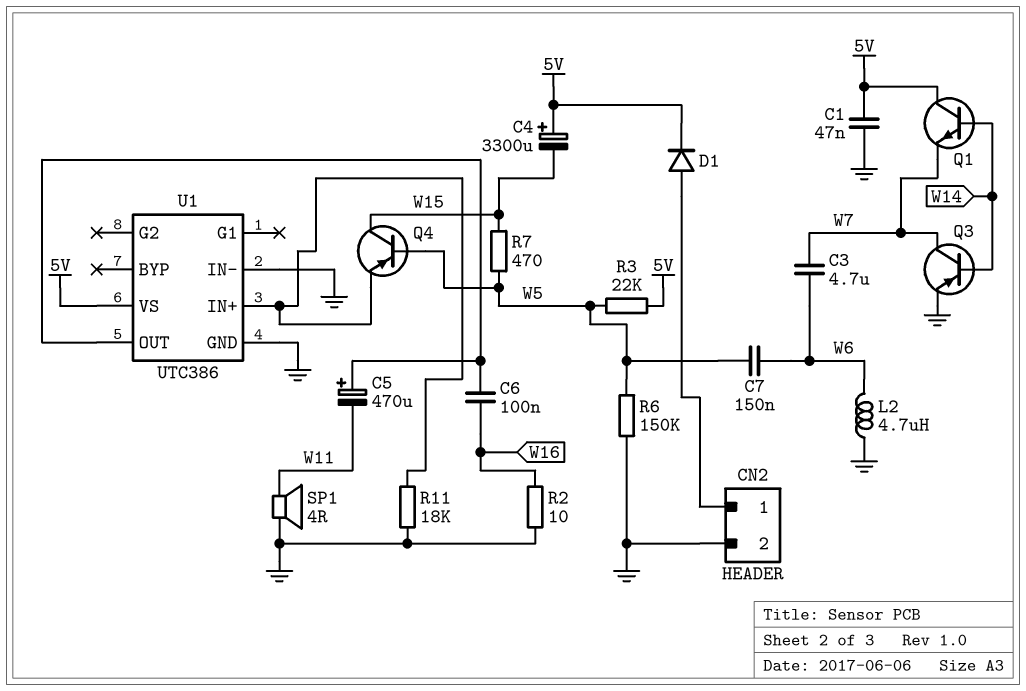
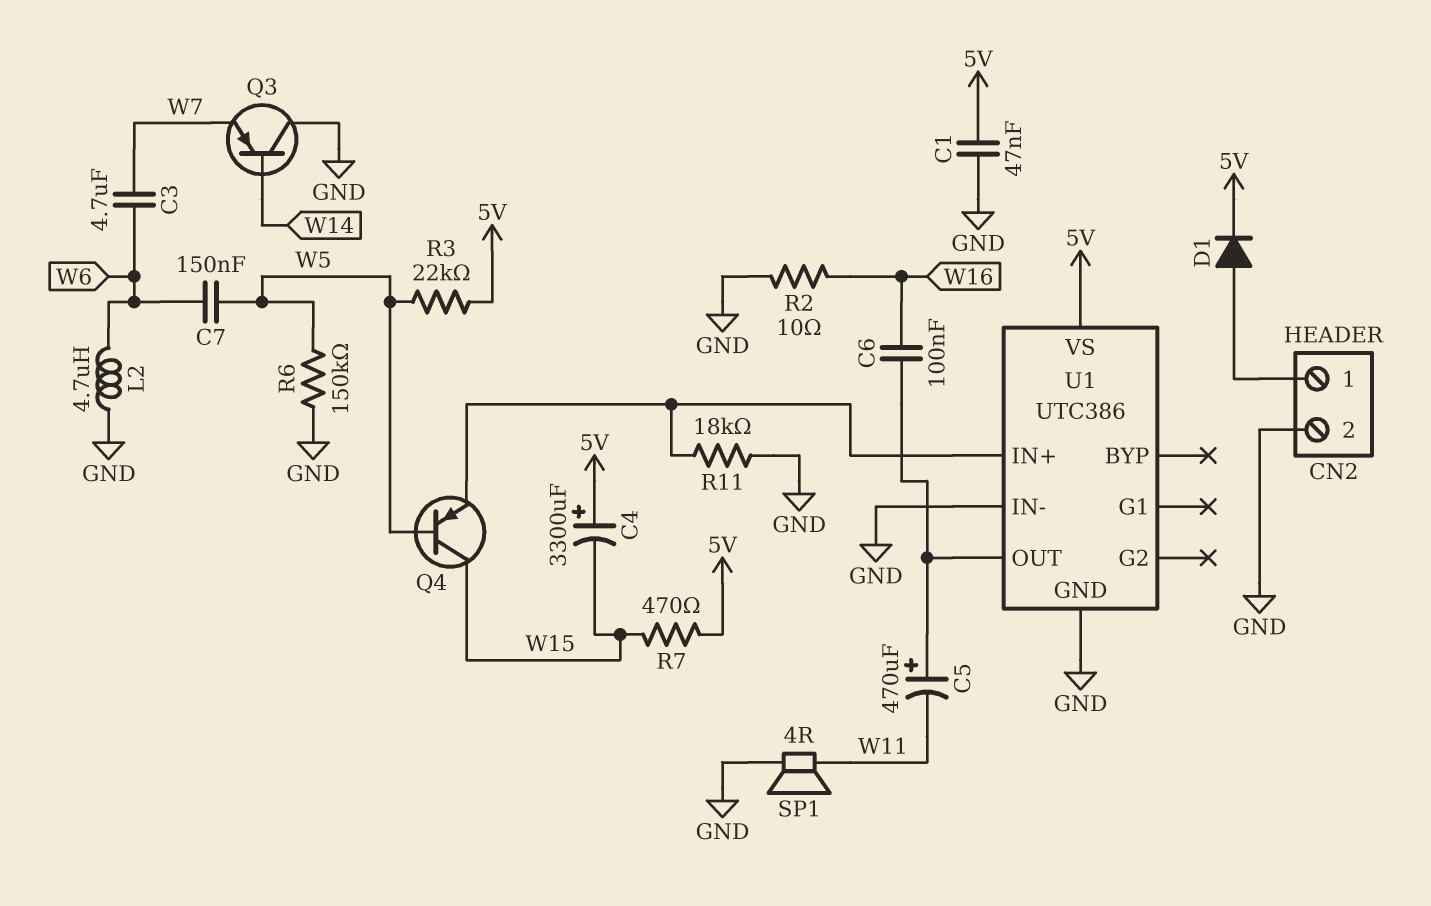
Q1: NPN (B W14, C 5V, E W7) -> none
Q3: PNP (B W14, C W7, E GND) -> PNP (B W14, C GND, E W7)
R7: 470 (W5, W15) -> 470 (5V, W15)

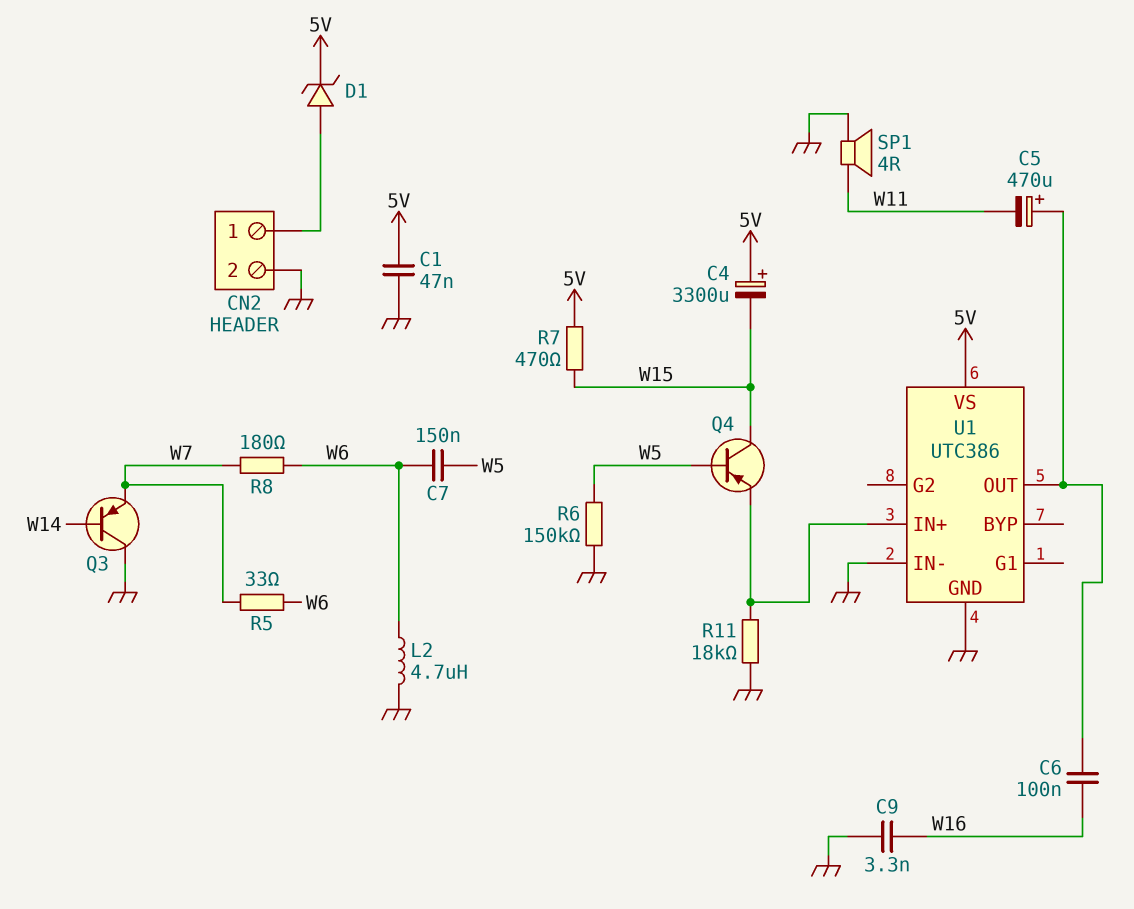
C3: 4.7uF (W6, W7) -> none
C9: none -> 3.3nF (GND, W16)
D1: diode (A CN2/1, K 5V) -> zener (A CN2/1, K 5V)
R2: 10 (GND, W16) -> none
R3: 22k (5V, W5) -> none
R5: none -> 33 (W6, W7)
R8: none -> 180 (W6, W7)

